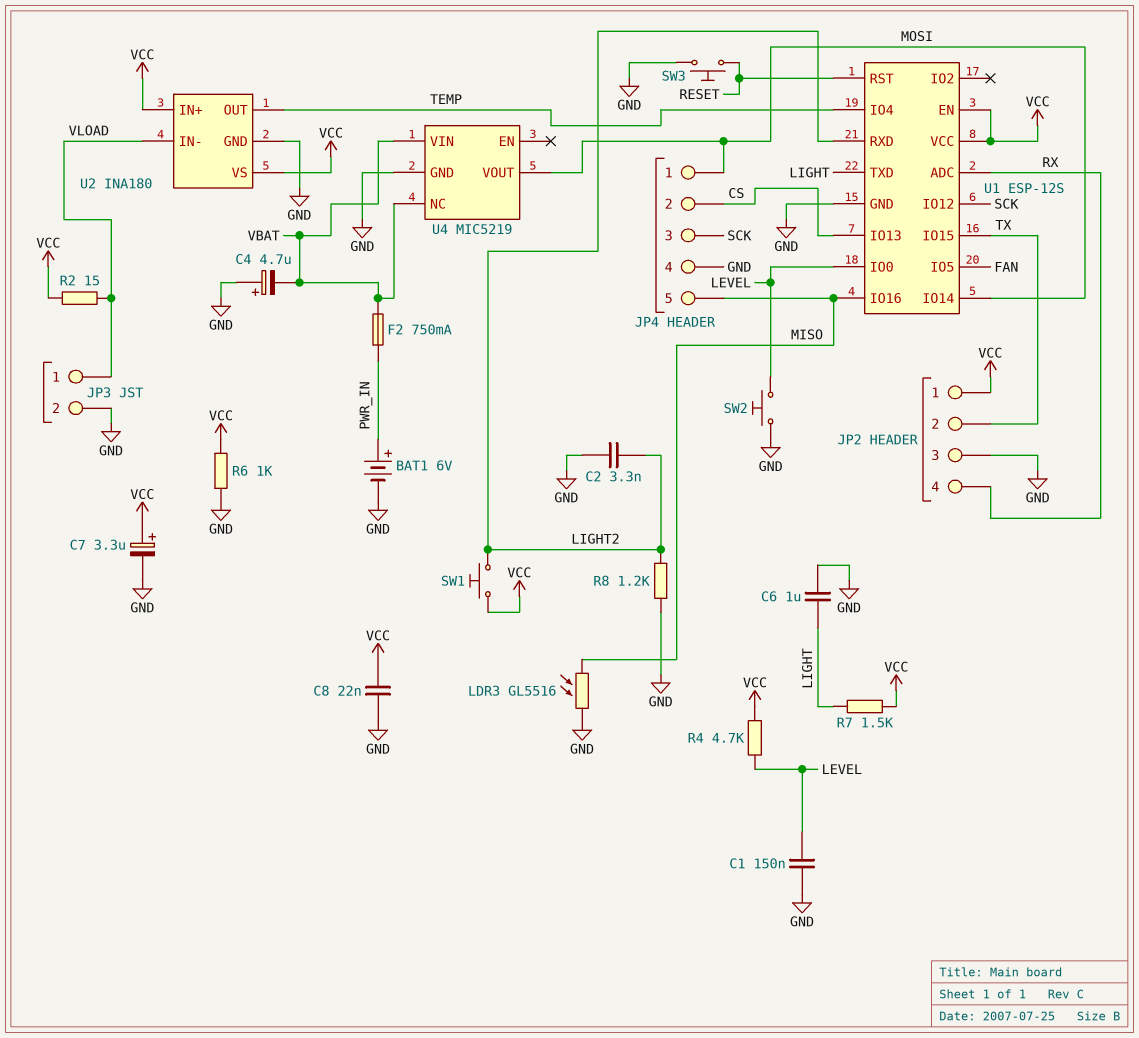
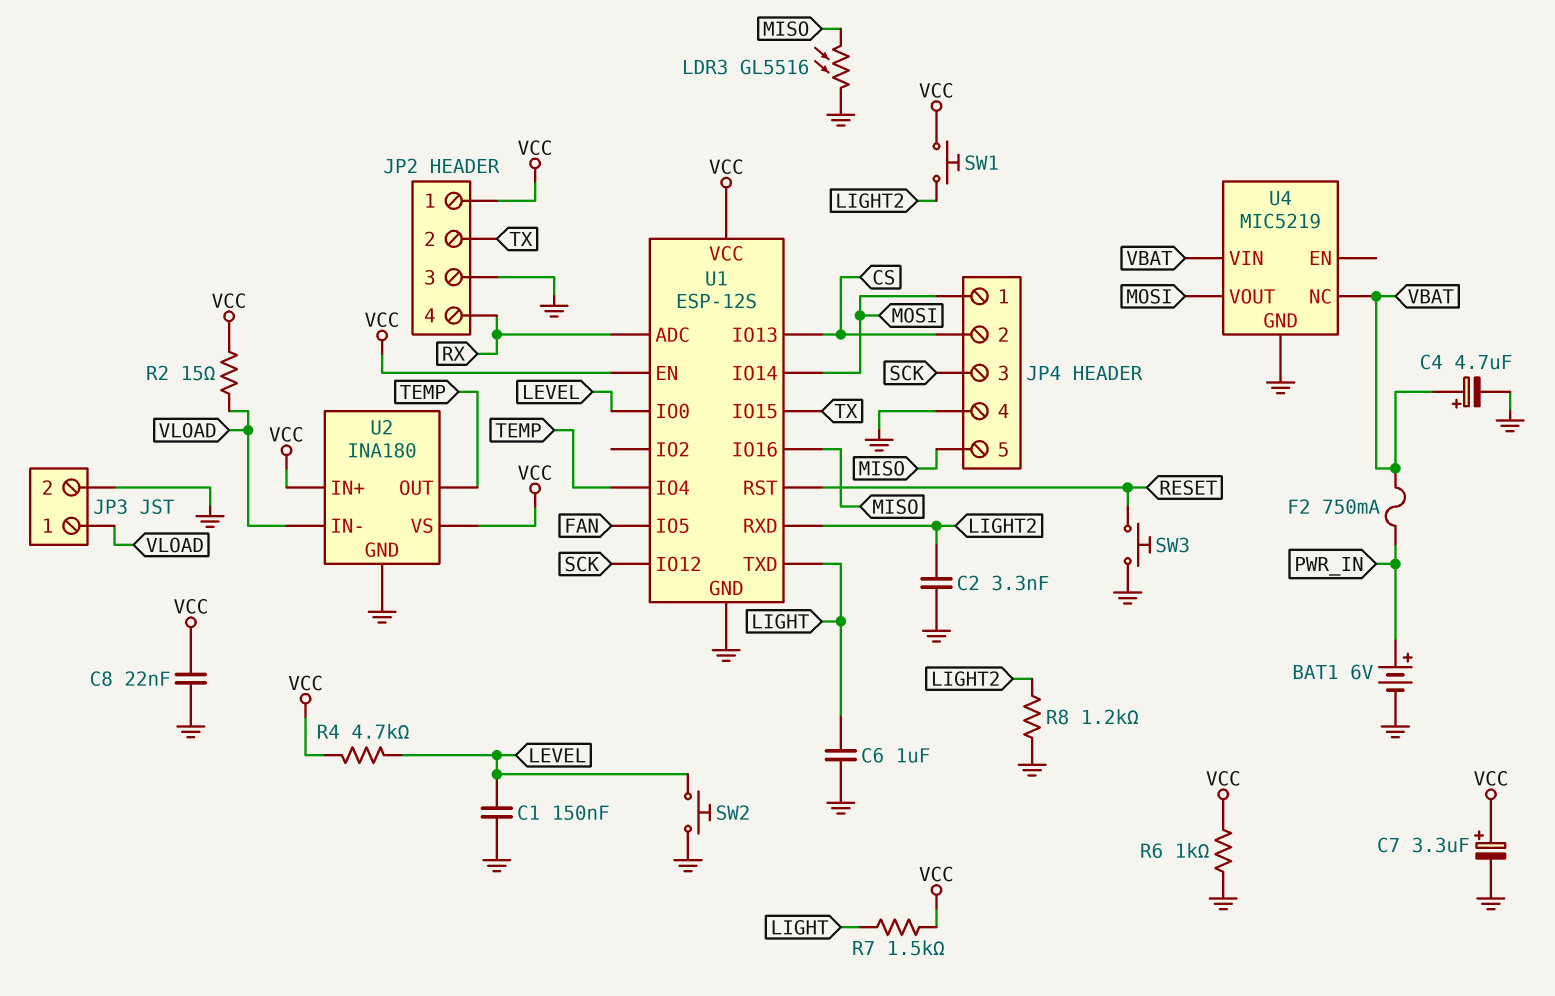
C4: 4.7uF (plus GND, minus VBAT) -> 4.7uF (plus VBAT, minus GND)

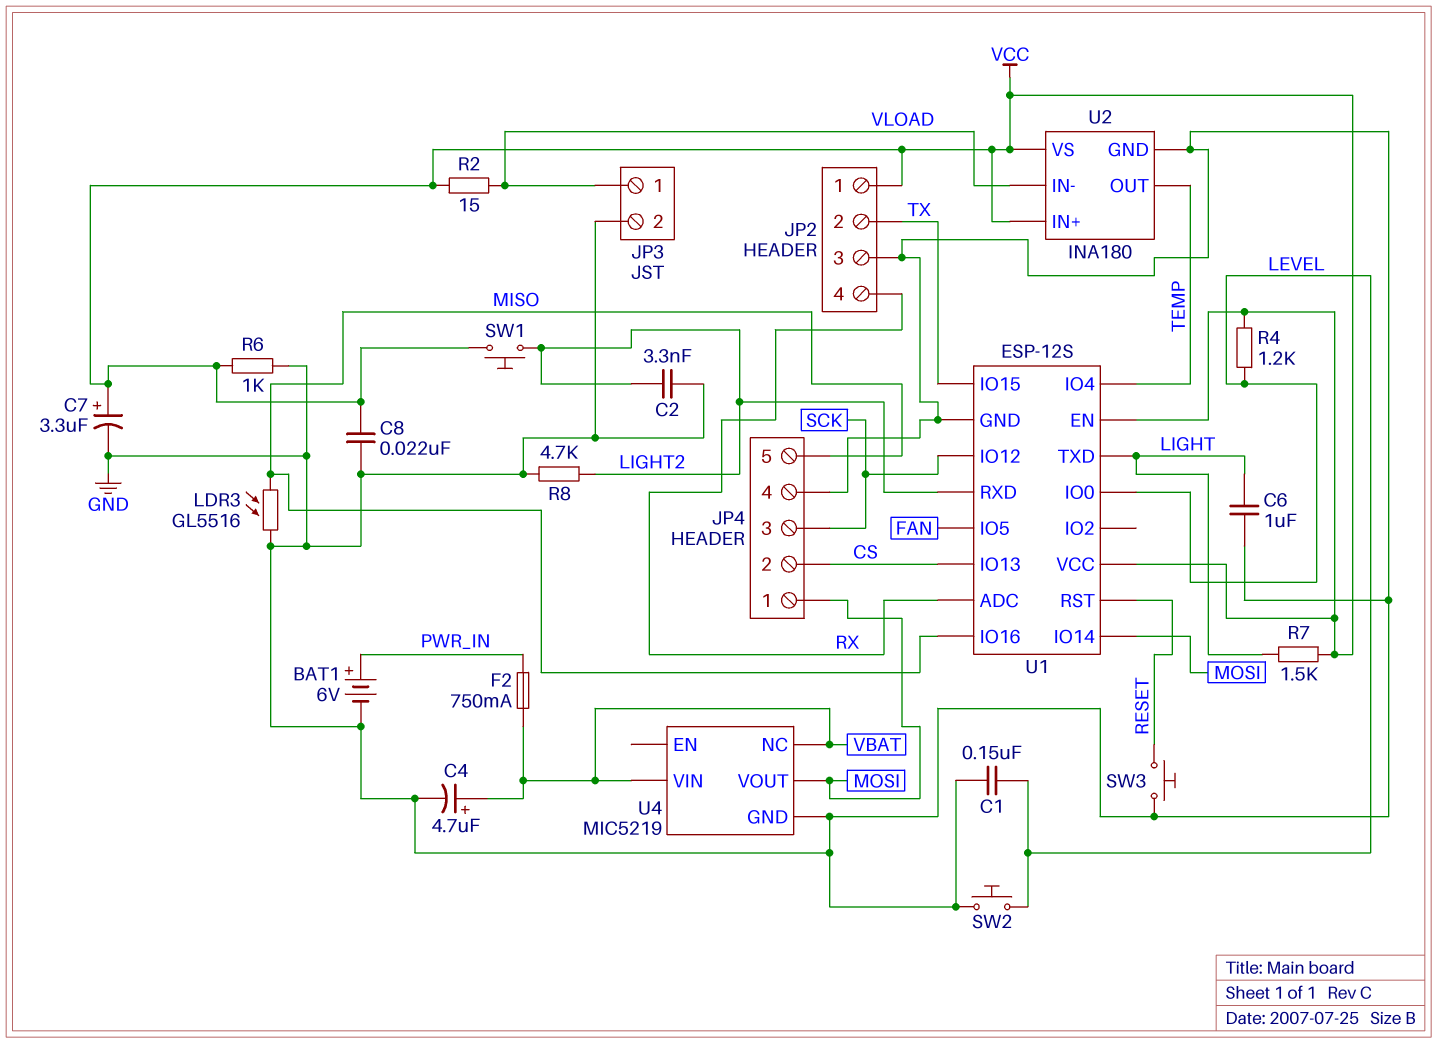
R4: 4.7k (LEVEL, VCC) -> 1.2k (LEVEL, VCC)
R8: 1.2k (GND, LIGHT2) -> 4.7k (GND, LIGHT2)

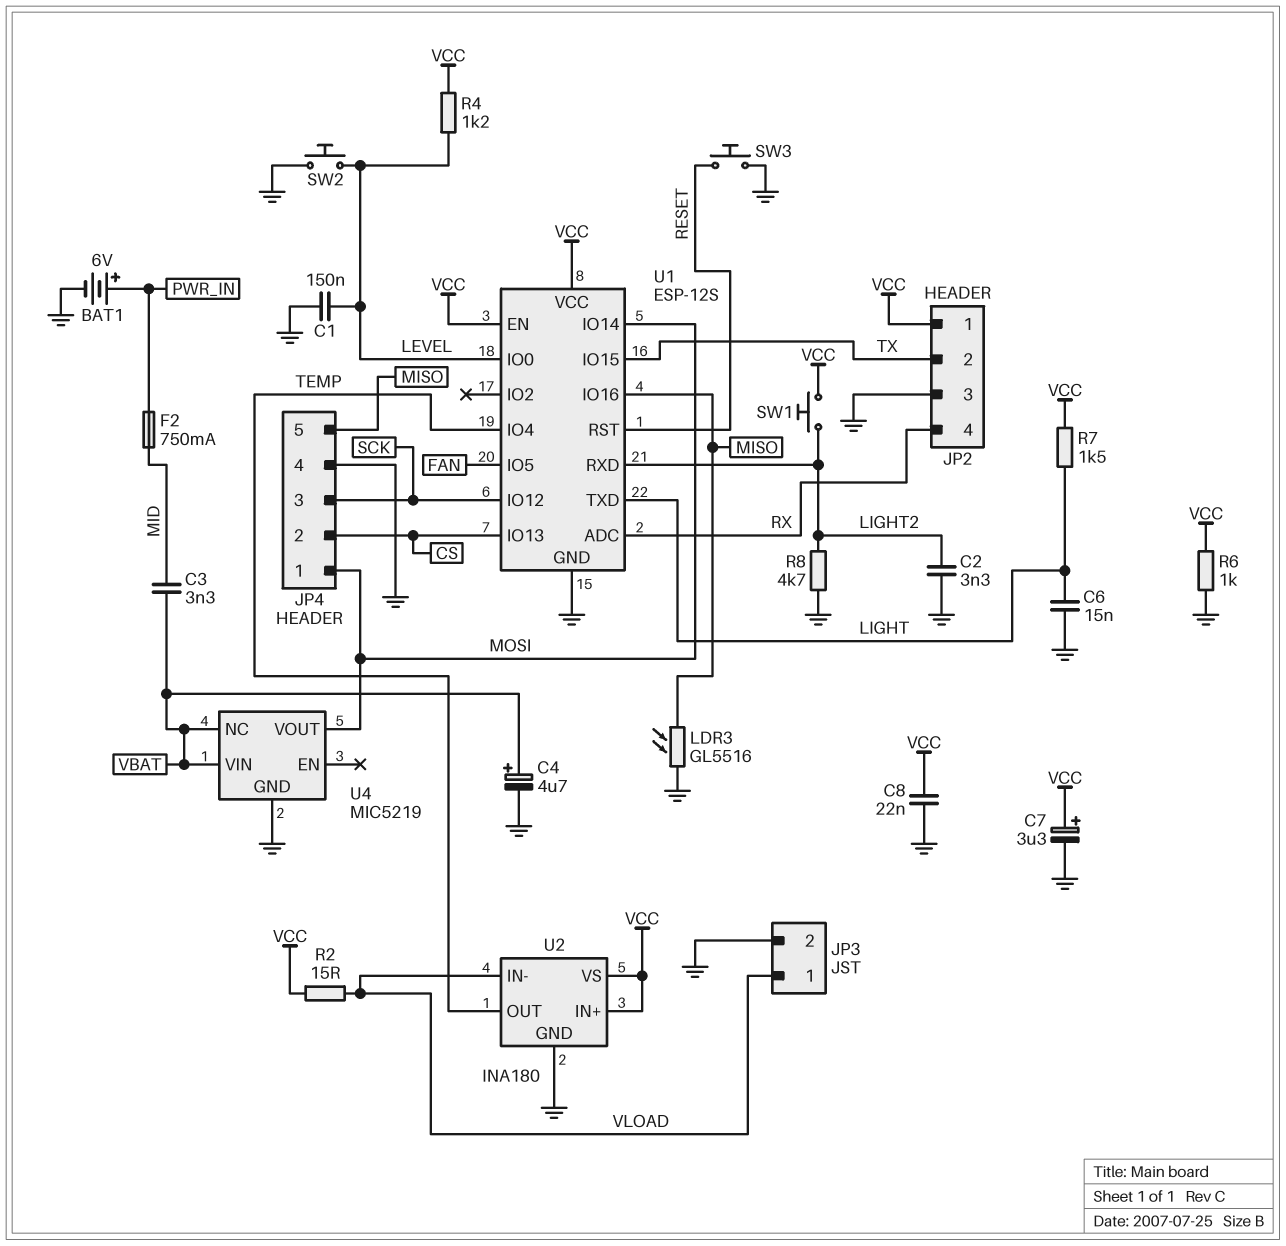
C3: none -> 3.3nF (MID, VBAT)
C6: 1uF (GND, LIGHT) -> 15nF (GND, LIGHT)
F2: 750mA (PWR_IN, VBAT) -> 750mA (MID, PWR_IN)

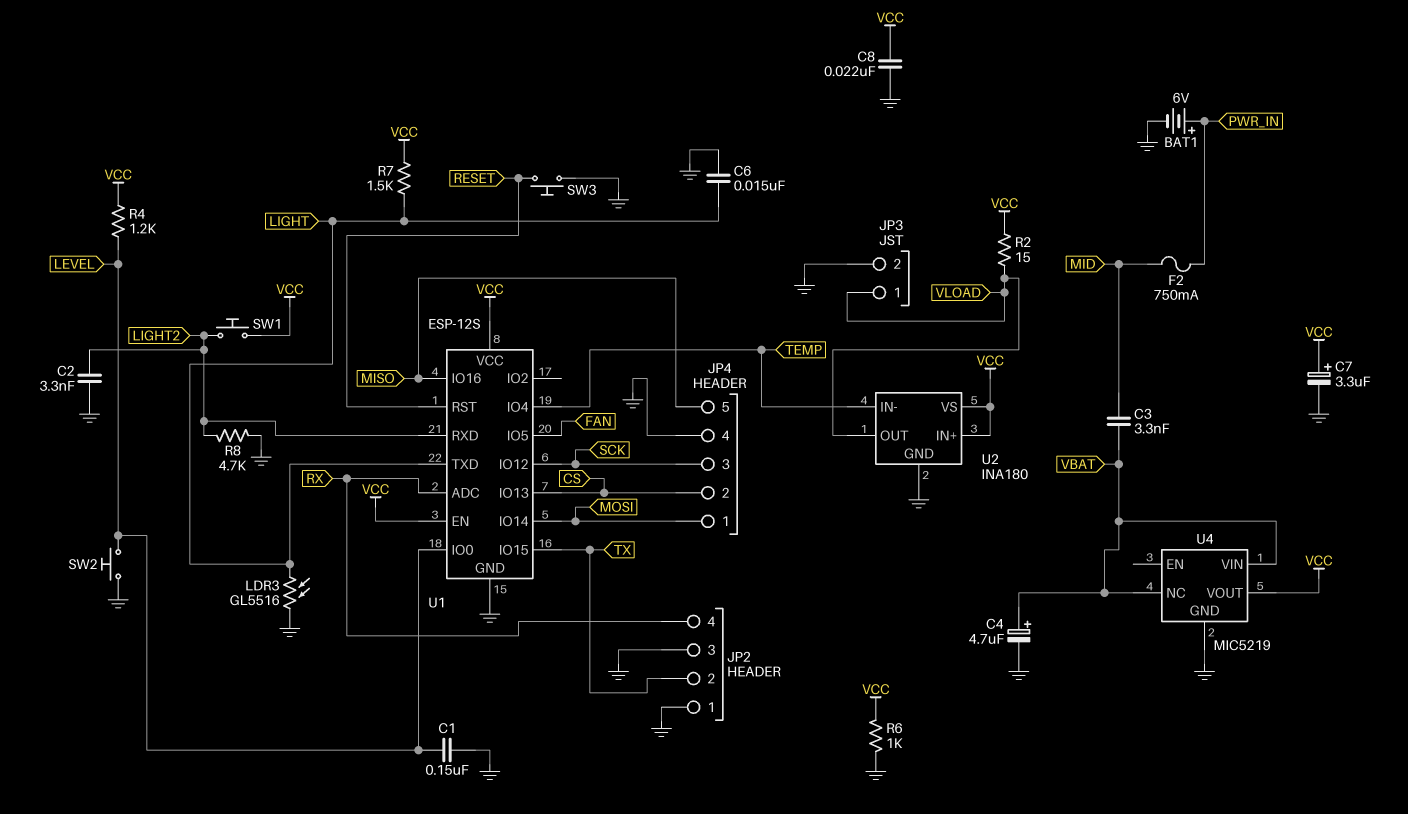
JP2 pin 1: VCC -> GND
LDR3: GL5516 (GND, MISO) -> GL5516 (GND, LIGHT)
U2 pin IN-: VLOAD -> TEMP
U2 pin OUT: TEMP -> VLOAD
U4 pin VOUT: MOSI -> VCC

